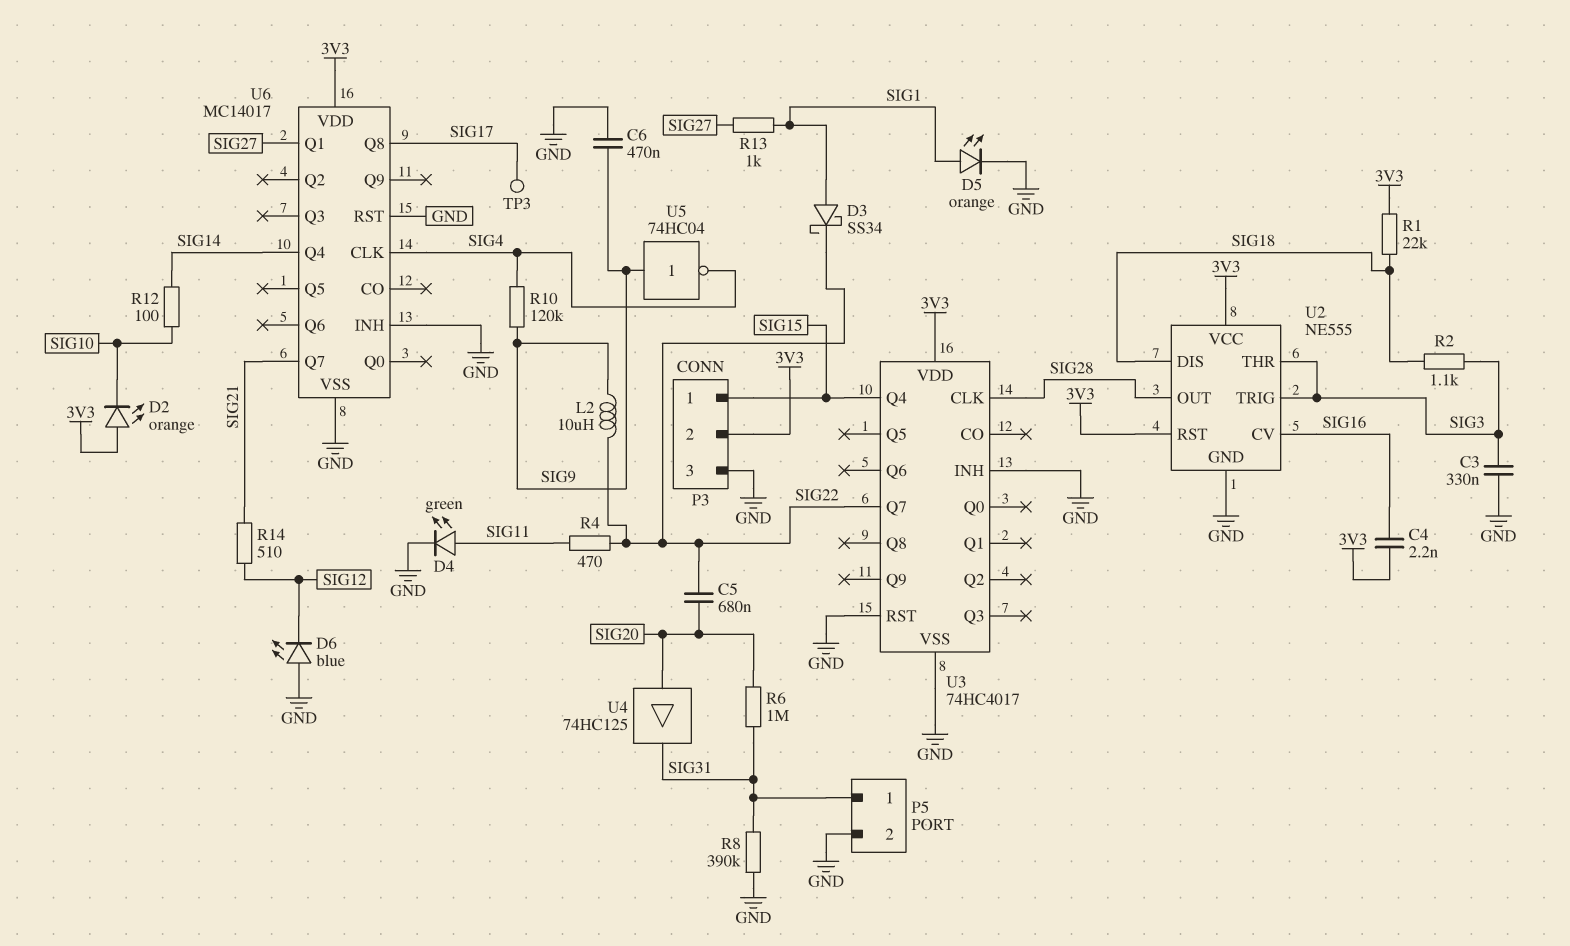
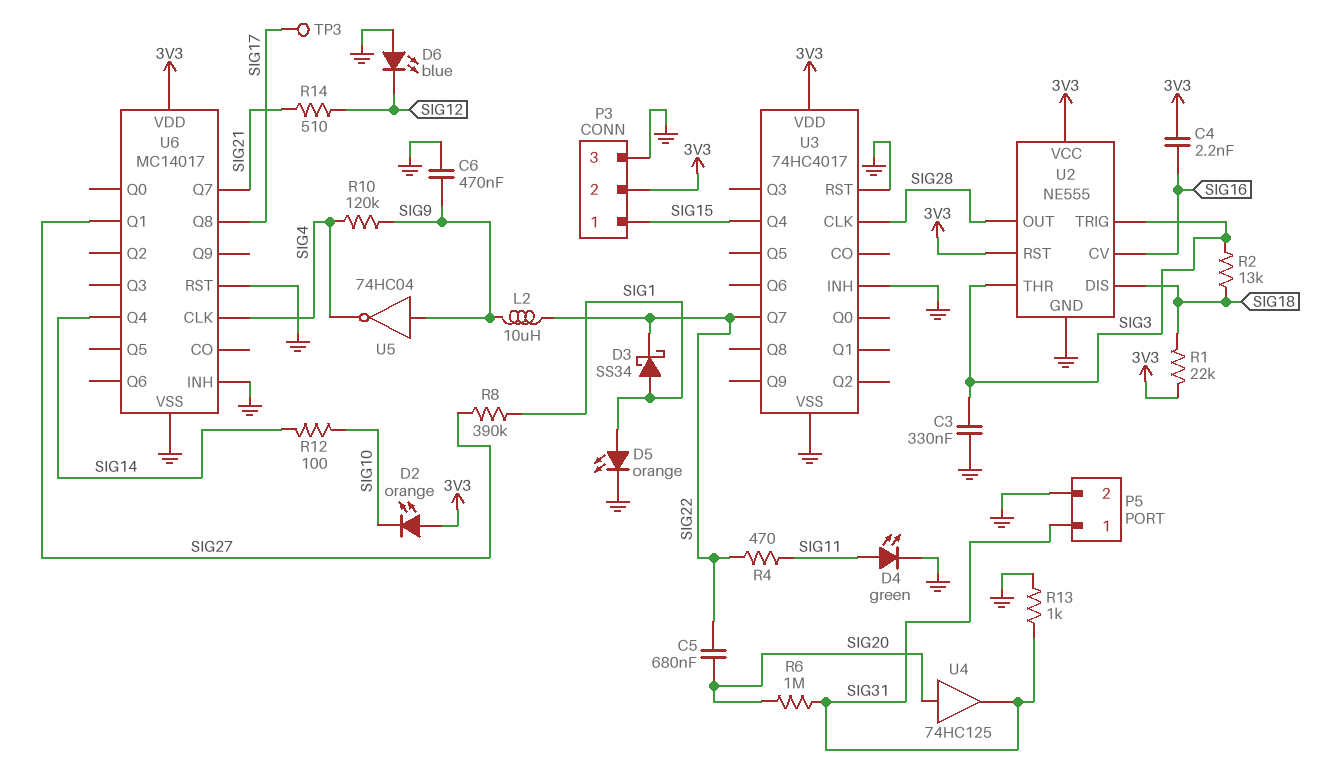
R2: 1.1k (SIG3, SIG18) -> 13k (SIG3, SIG18)
R8: 390k (GND, SIG31) -> 390k (SIG1, SIG27)
R13: 1k (SIG1, SIG27) -> 1k (GND, SIG31)

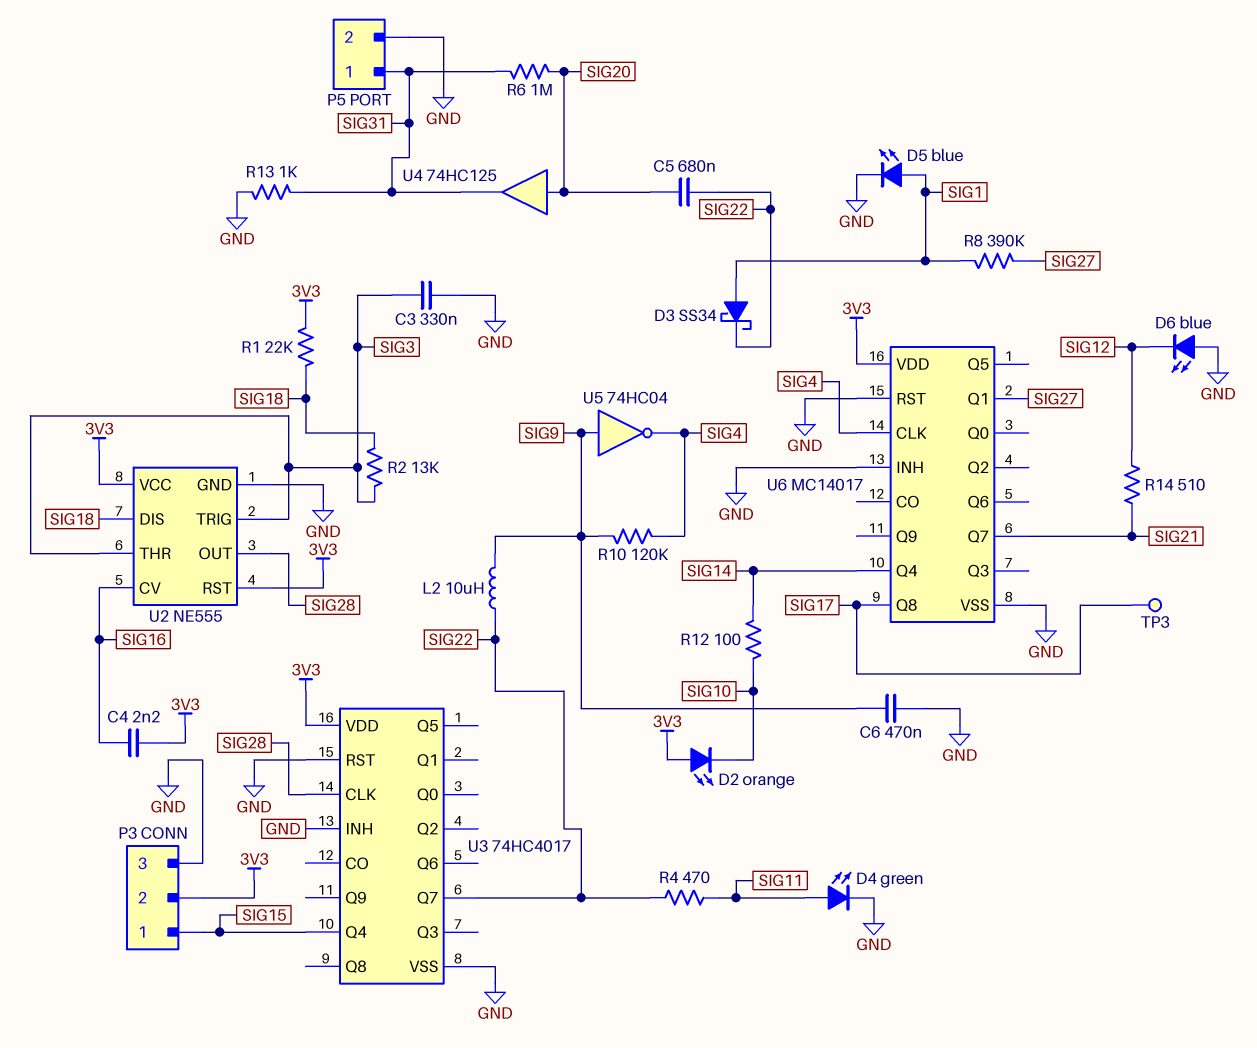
D5: LED orange (A SIG1, K GND) -> LED blue (A SIG1, K GND)

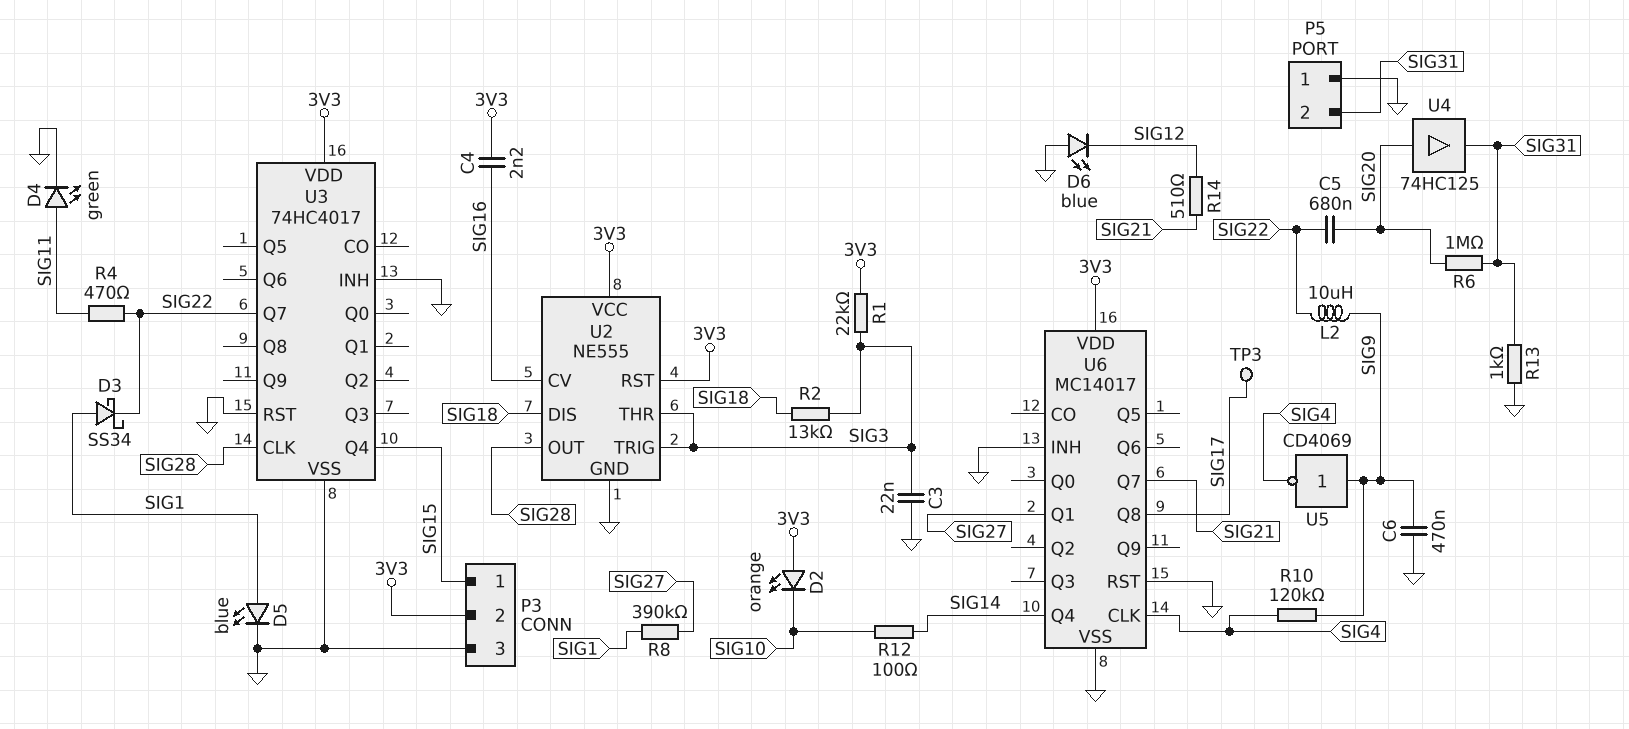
C3: 330nF (GND, SIG3) -> 22nF (GND, SIG3)
P5 pin 1: SIG31 -> GND
P5 pin 2: GND -> SIG31
R1: 22k (3V3, SIG18) -> 22k (3V3, SIG3)
U5: NOT 74HC04 (in SIG9, out SIG4) -> NOT CD4069 (in SIG9, out SIG4)

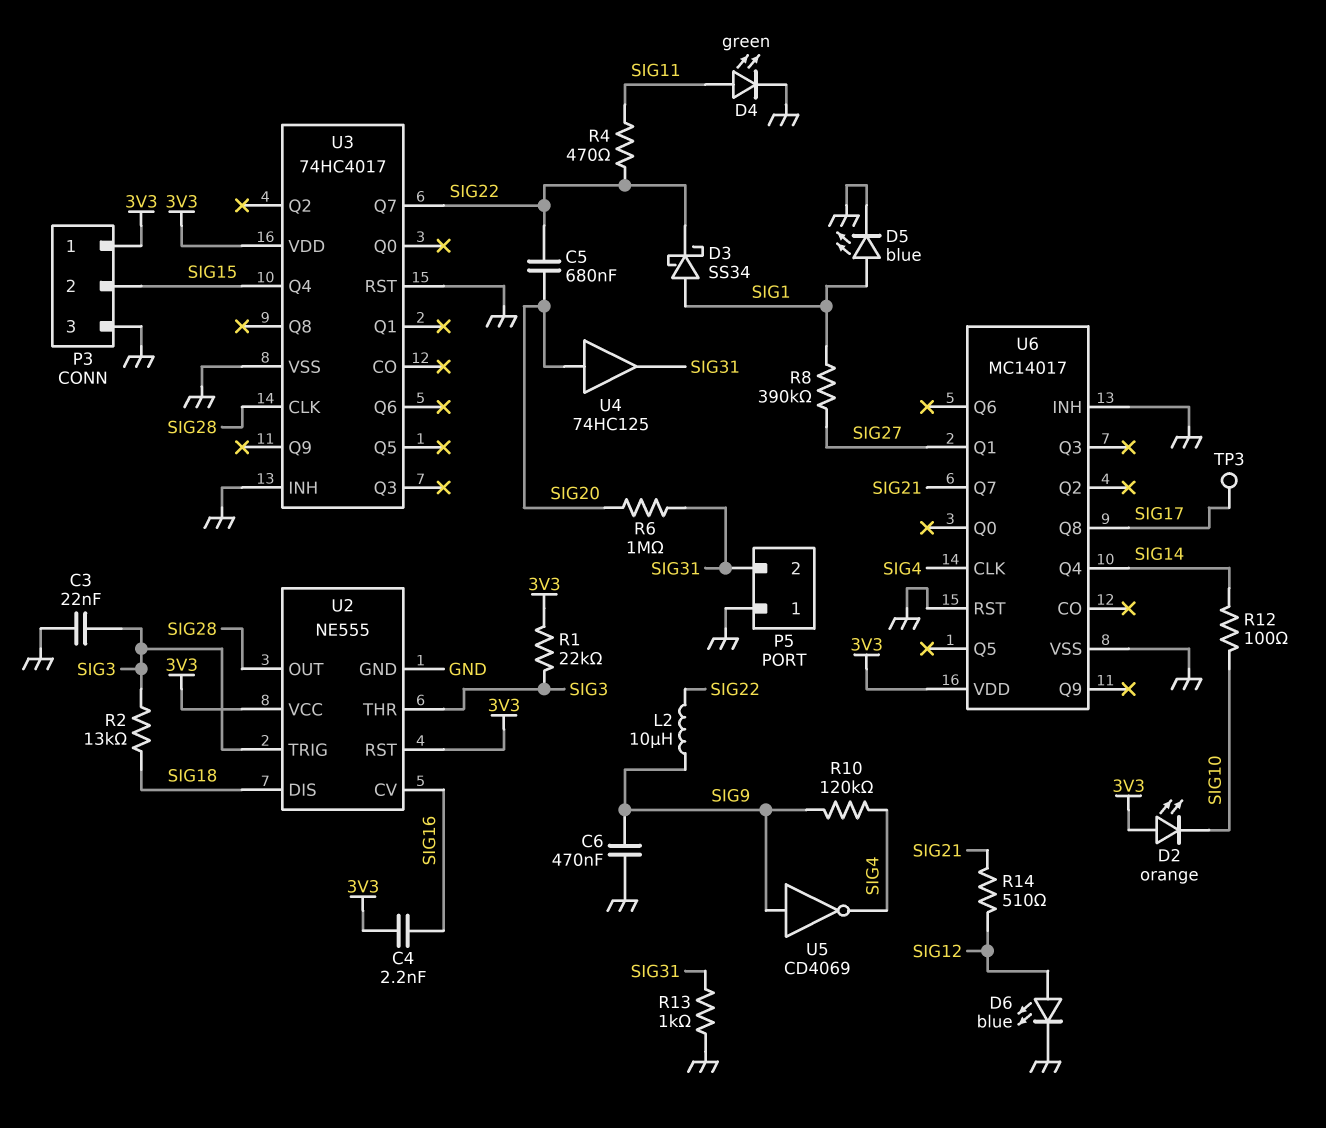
D6: LED blue (A GND, K SIG12) -> LED blue (A SIG12, K GND)
P3 pin 1: SIG15 -> 3V3
P3 pin 2: 3V3 -> SIG15

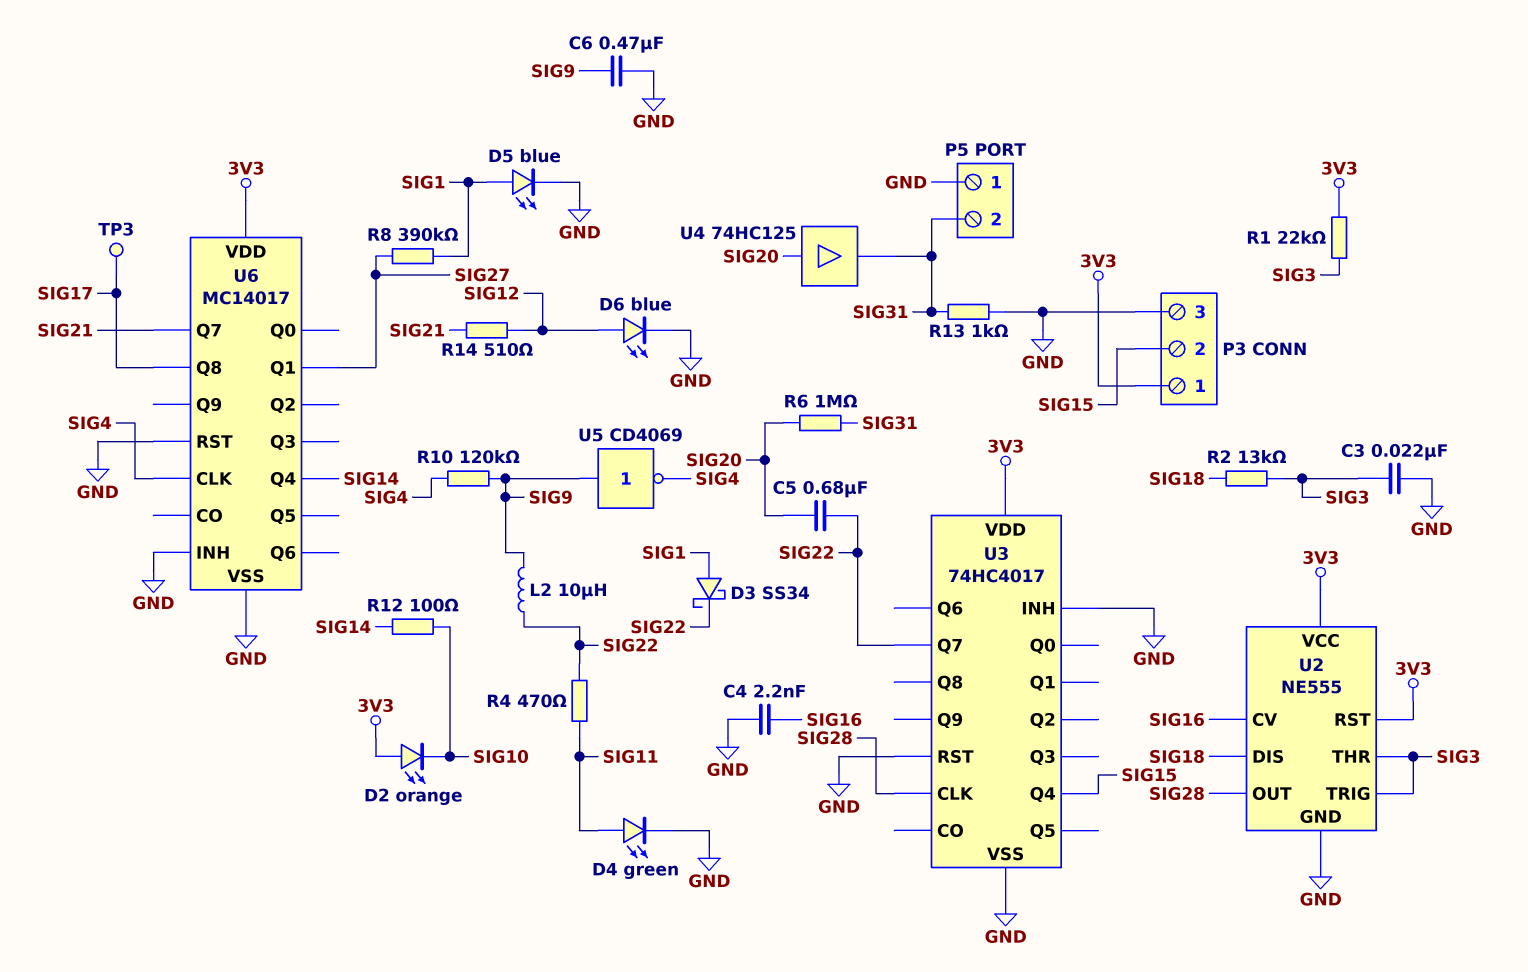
C4: 2.2nF (3V3, SIG16) -> 2.2nF (GND, SIG16)

